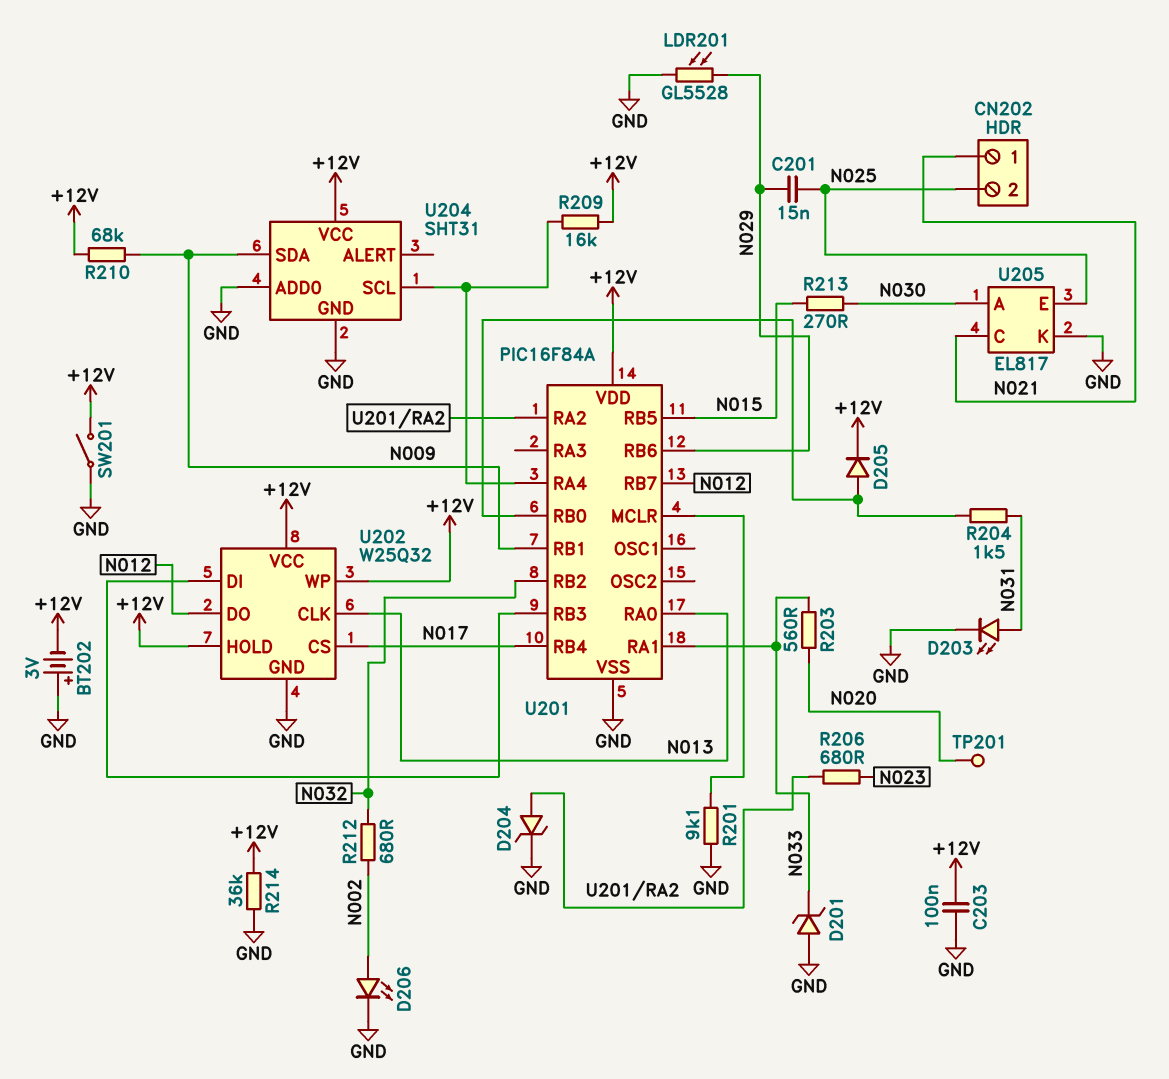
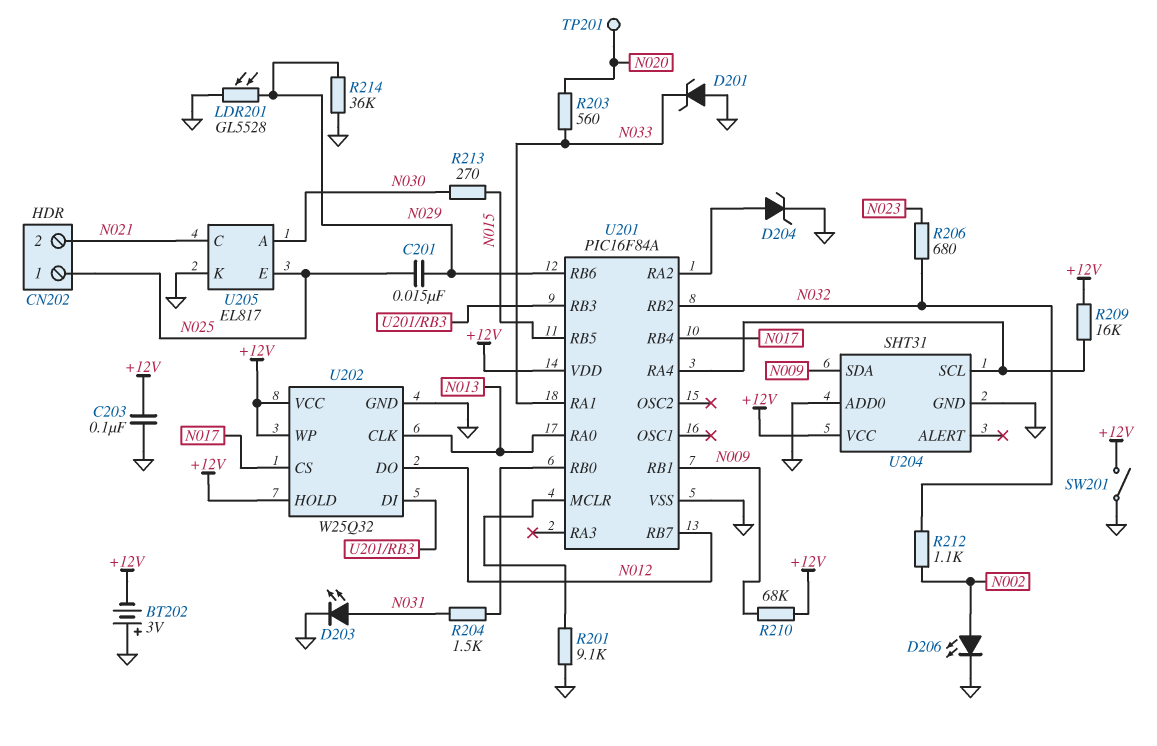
CN202 pin 1: N021 -> N025
CN202 pin 2: N025 -> N021
D205: diode (A U201/RB0, K +12V) -> none
R206: 680 (N023, U201/RA2) -> 680 (N023, N032)
R212: 680 (N002, N032) -> 1.1k (N002, N032)
R214: 36k (+12V, GND) -> 36k (GND, N029)

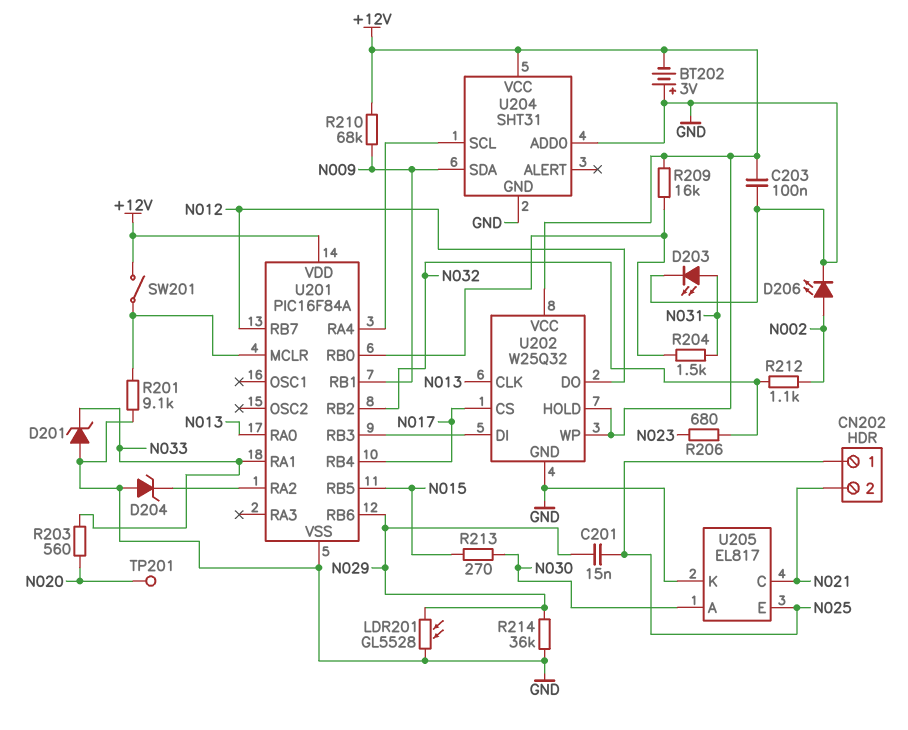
D204: zener (A U201/RA2, K GND) -> zener (A GND, K U201/RA2)
R209: 16k (+12V, U201/RA4) -> 16k (+12V, U201/RB0)
SW201: switch (+12V, GND) -> switch (+12V, U201/MCLR)

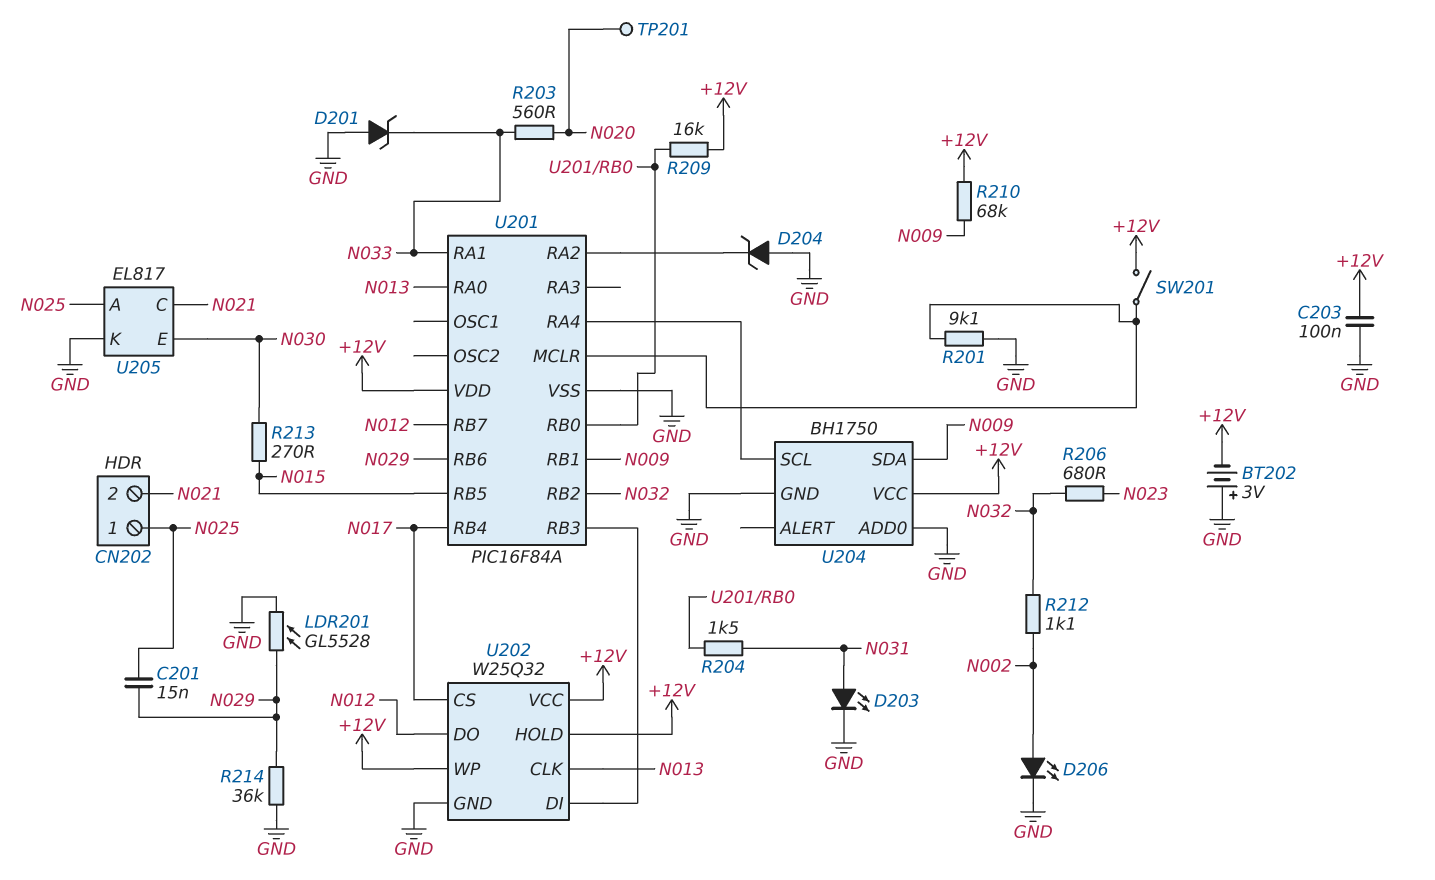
U204: SHT31 -> BH1750
U205 pin A: N030 -> N025
U205 pin E: N025 -> N030

